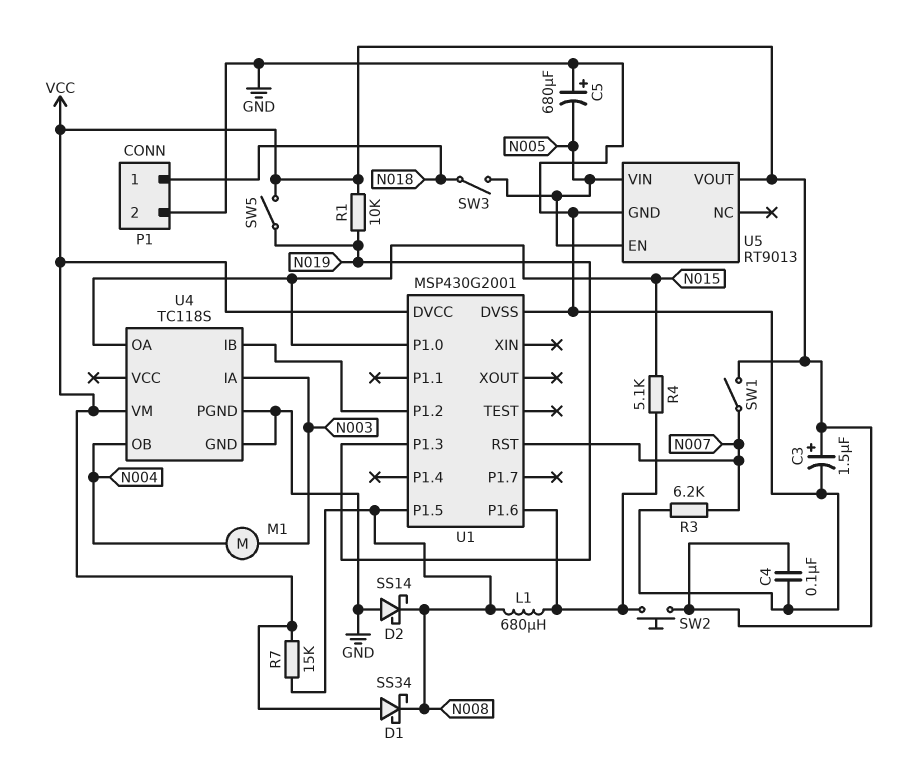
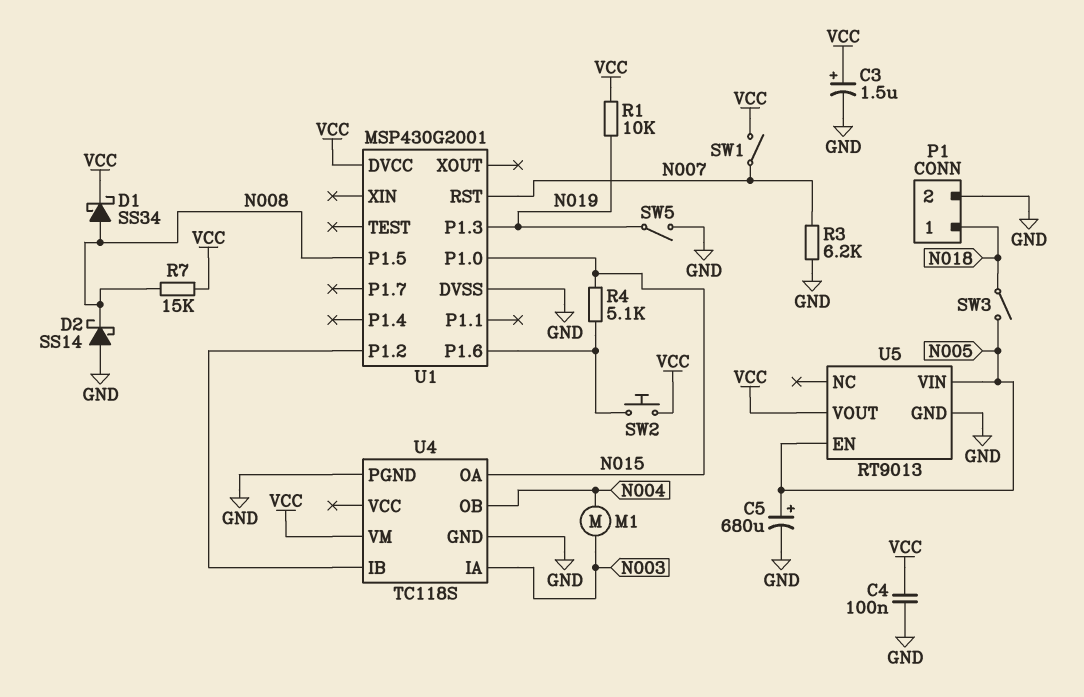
C5: 680uF (plus GND, minus N005) -> 680uF (plus N005, minus GND)
D1: schottky SS34 (A VCC, K N008) -> schottky SS34 (A N008, K VCC)
L1: 680uH (N008, U1/P1.6) -> none
SW5: switch (N019, VCC) -> switch (GND, N019)

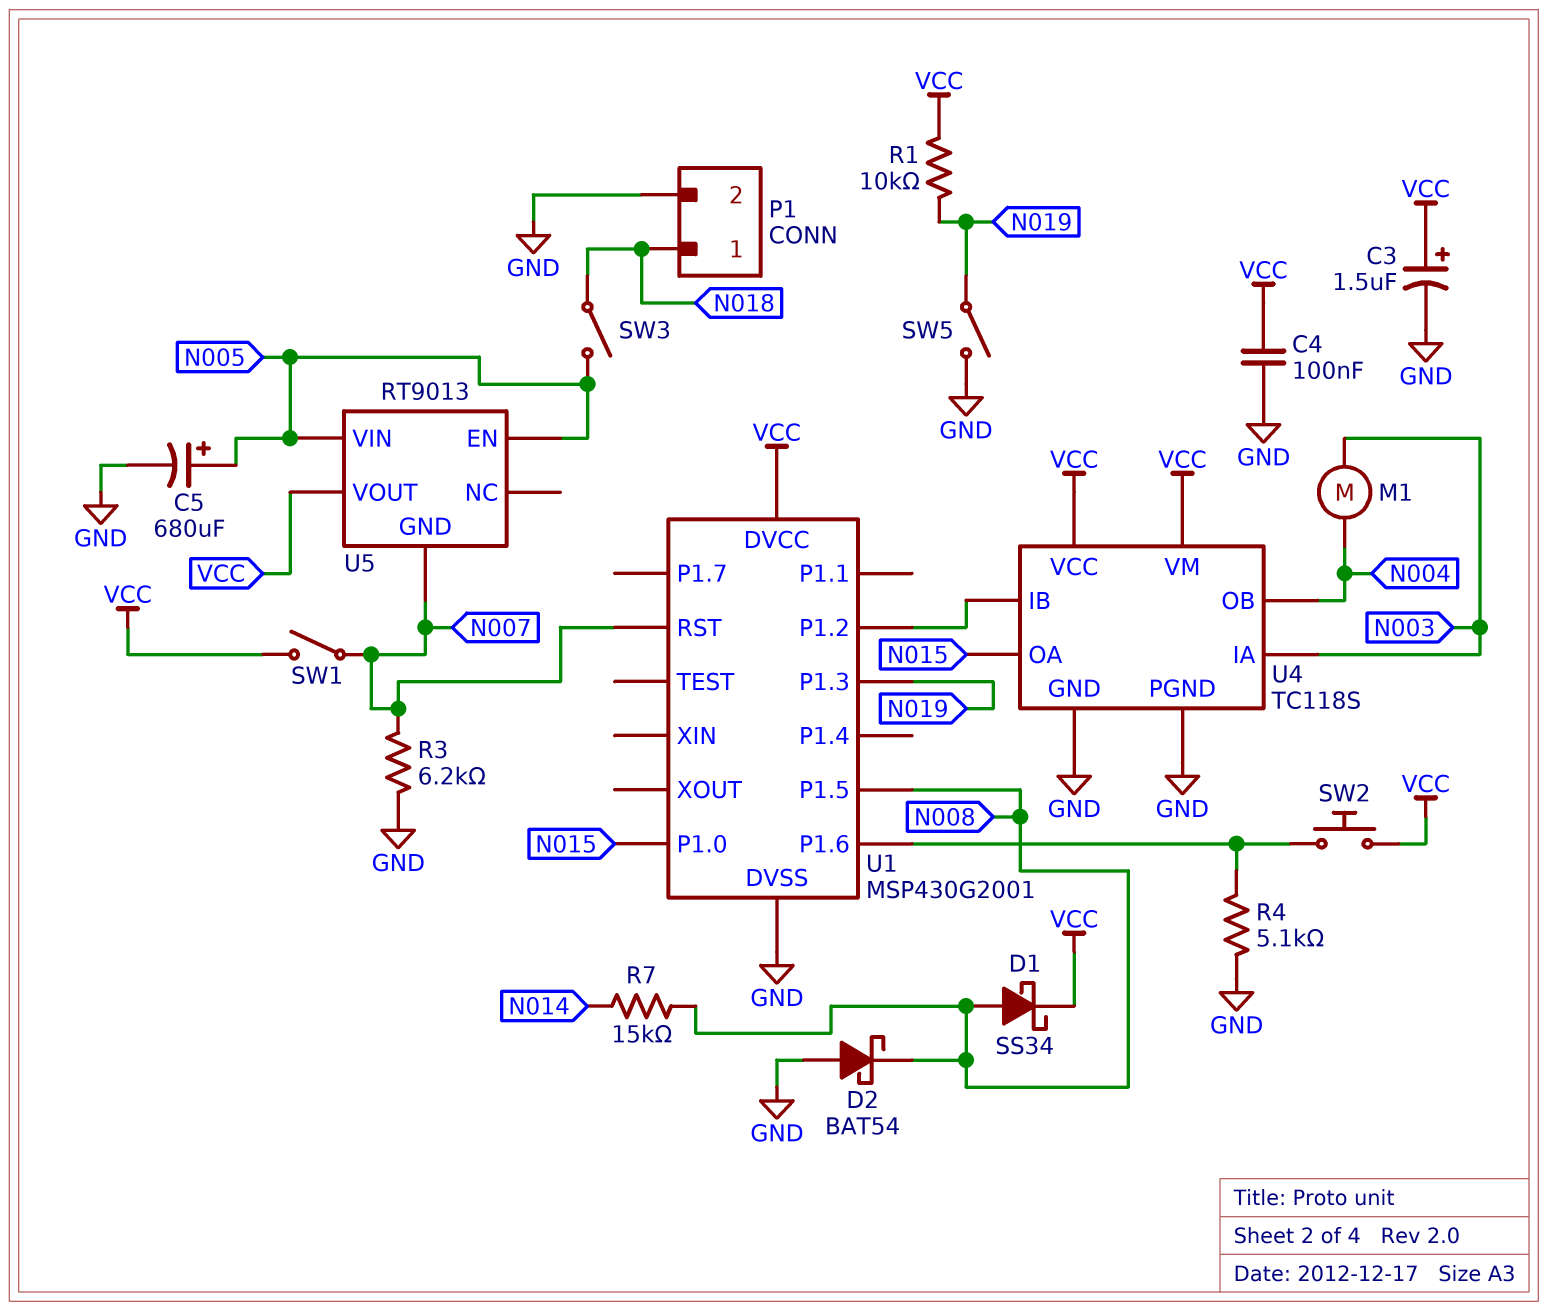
D2: schottky SS14 (A GND, K N008) -> schottky BAT54 (A GND, K N008)
R4: 5.1k (N015, U1/P1.6) -> 5.1k (GND, U1/P1.6)
R7: 15k (N008, VCC) -> 15k (N008, N014)
U4 pin VCC: none -> VCC
U5 pin GND: GND -> N007

